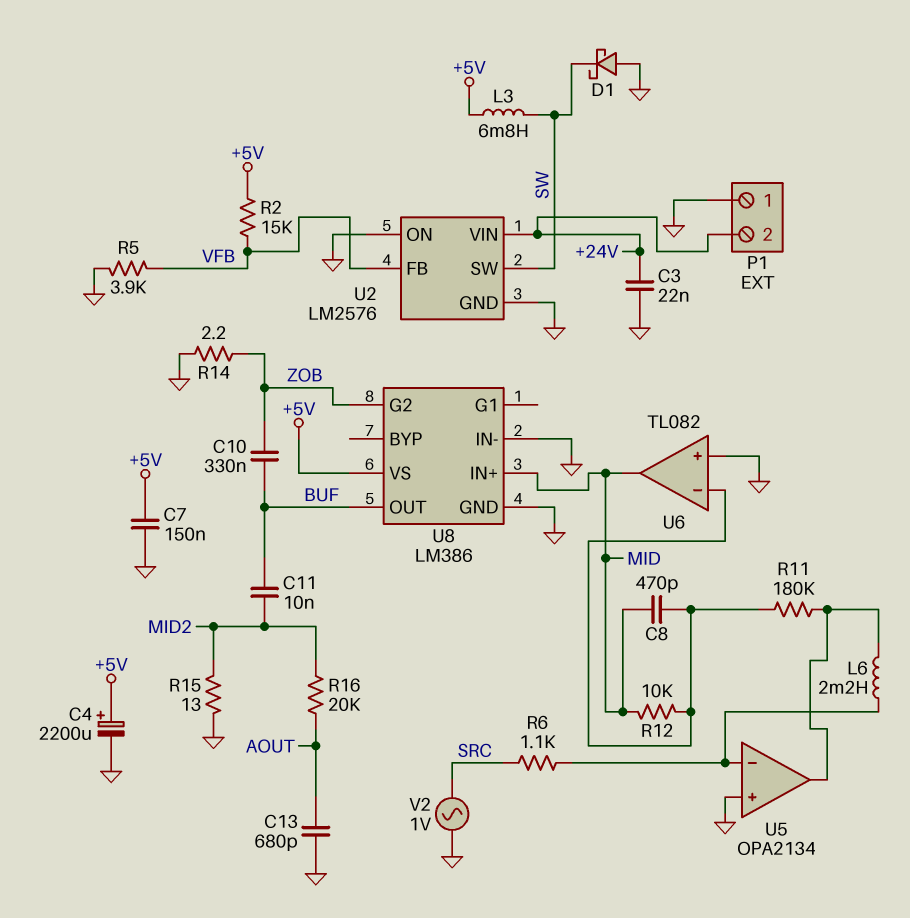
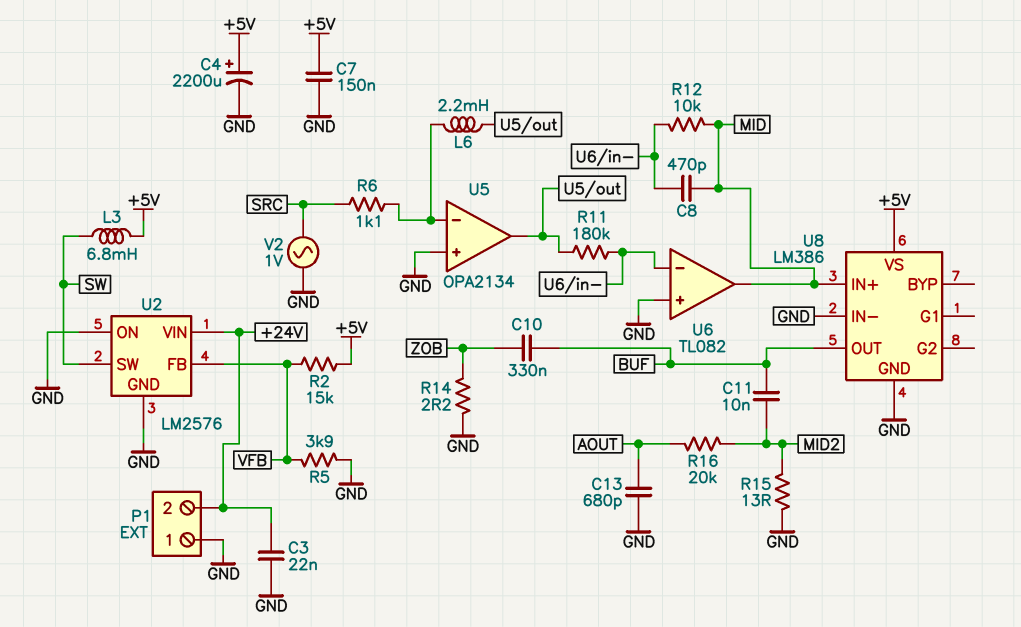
D1: schottky (A GND, K SW) -> none
U8 pin G2: ZOB -> none

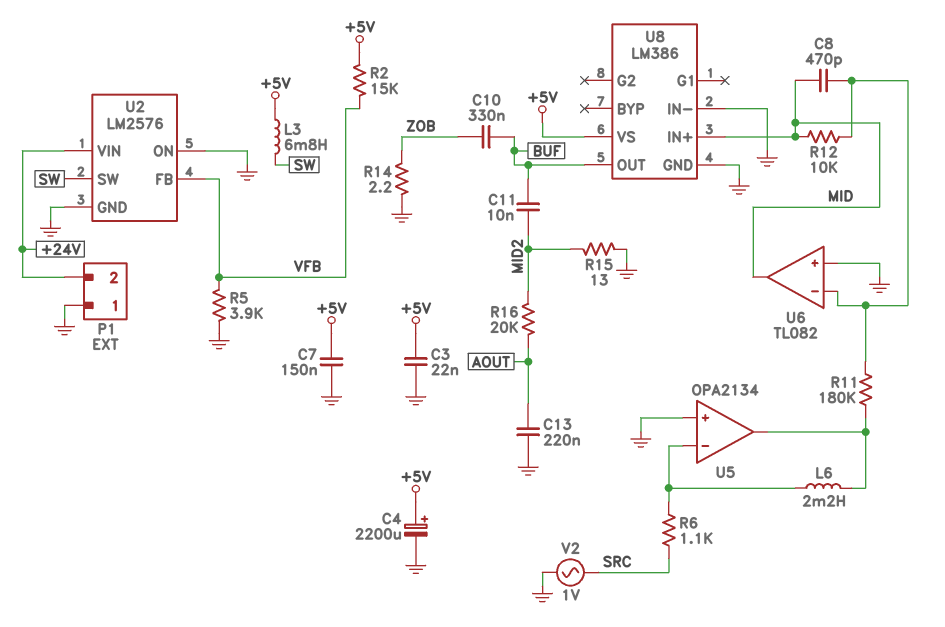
C3: 22nF (+24V, GND) -> 22nF (+5V, GND)
C13: 680pF (AOUT, GND) -> 220nF (AOUT, GND)

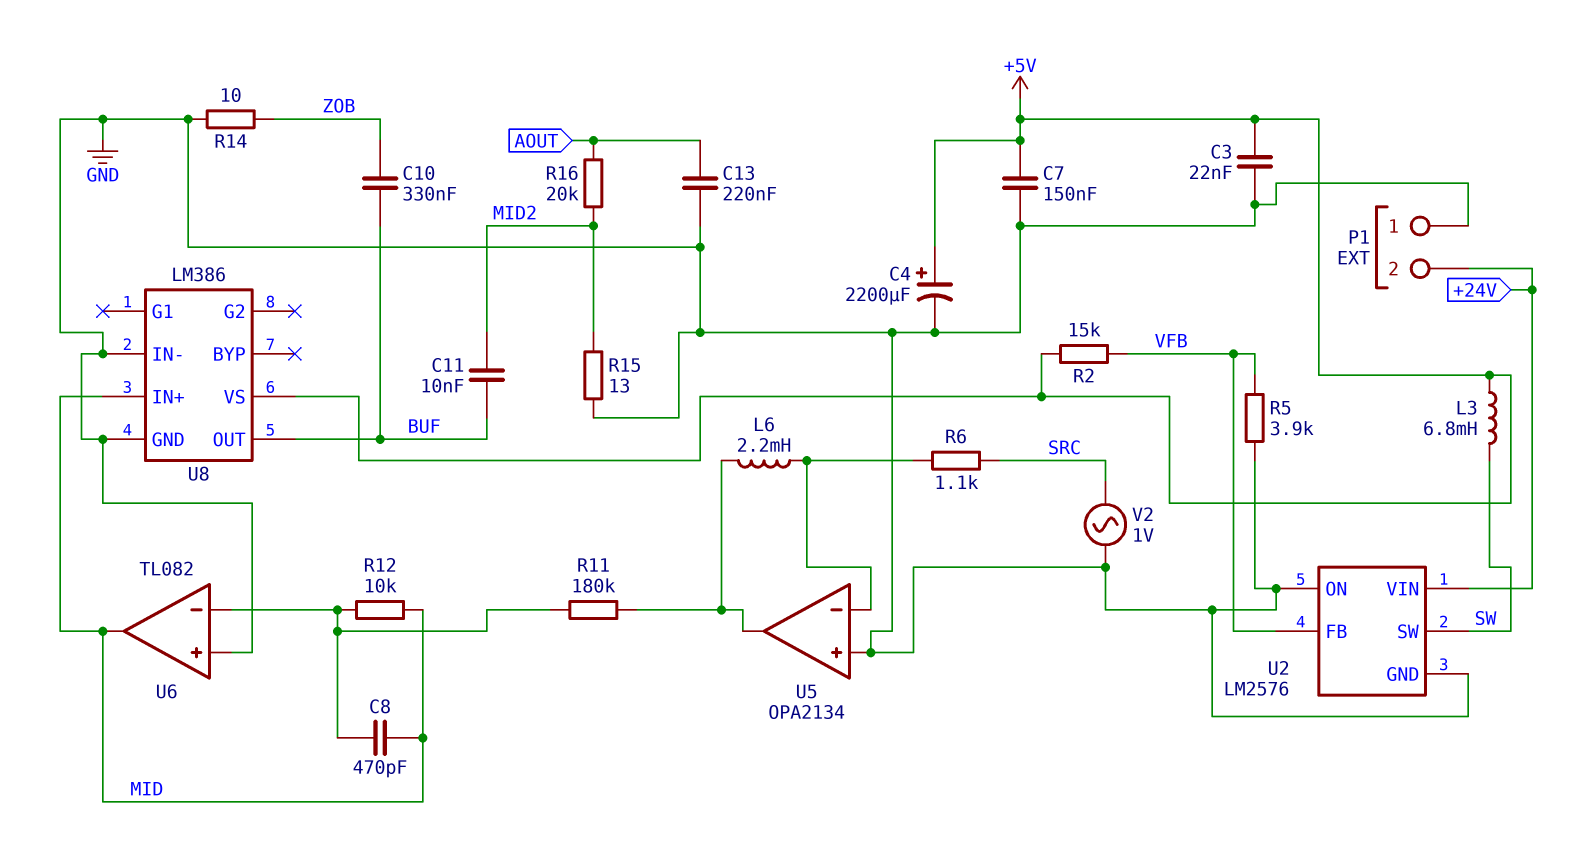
R14: 2.2 (GND, ZOB) -> 10 (GND, ZOB)

